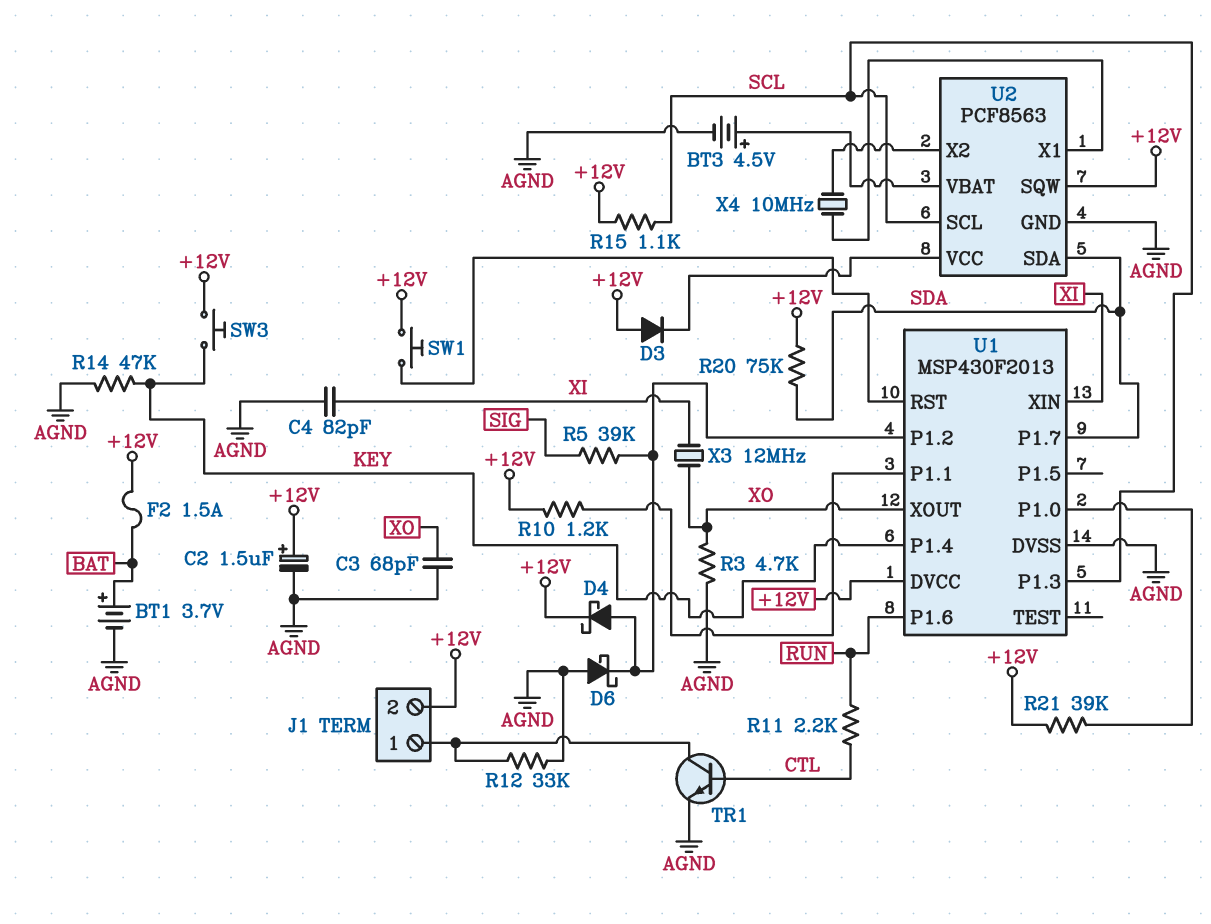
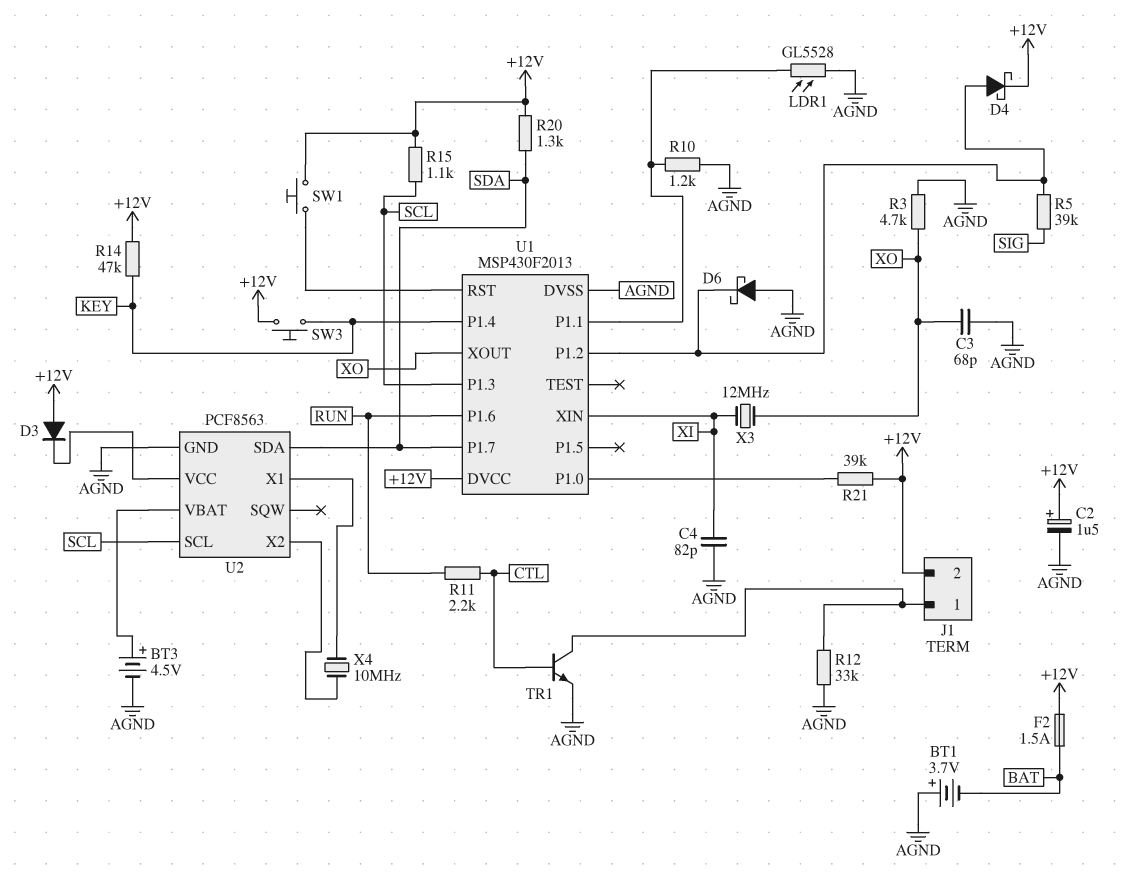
BT1: 3.7V (plus BAT, minus AGND) -> 3.7V (plus AGND, minus BAT)
LDR1: none -> GL5528 (AGND, U1/P1.1)
R10: 1.2k (+12V, U1/P1.1) -> 1.2k (AGND, U1/P1.1)
R14: 47k (AGND, KEY) -> 47k (+12V, KEY)
R20: 75k (+12V, SDA) -> 1.3k (+12V, SDA)
U2 pin SQW: +12V -> none

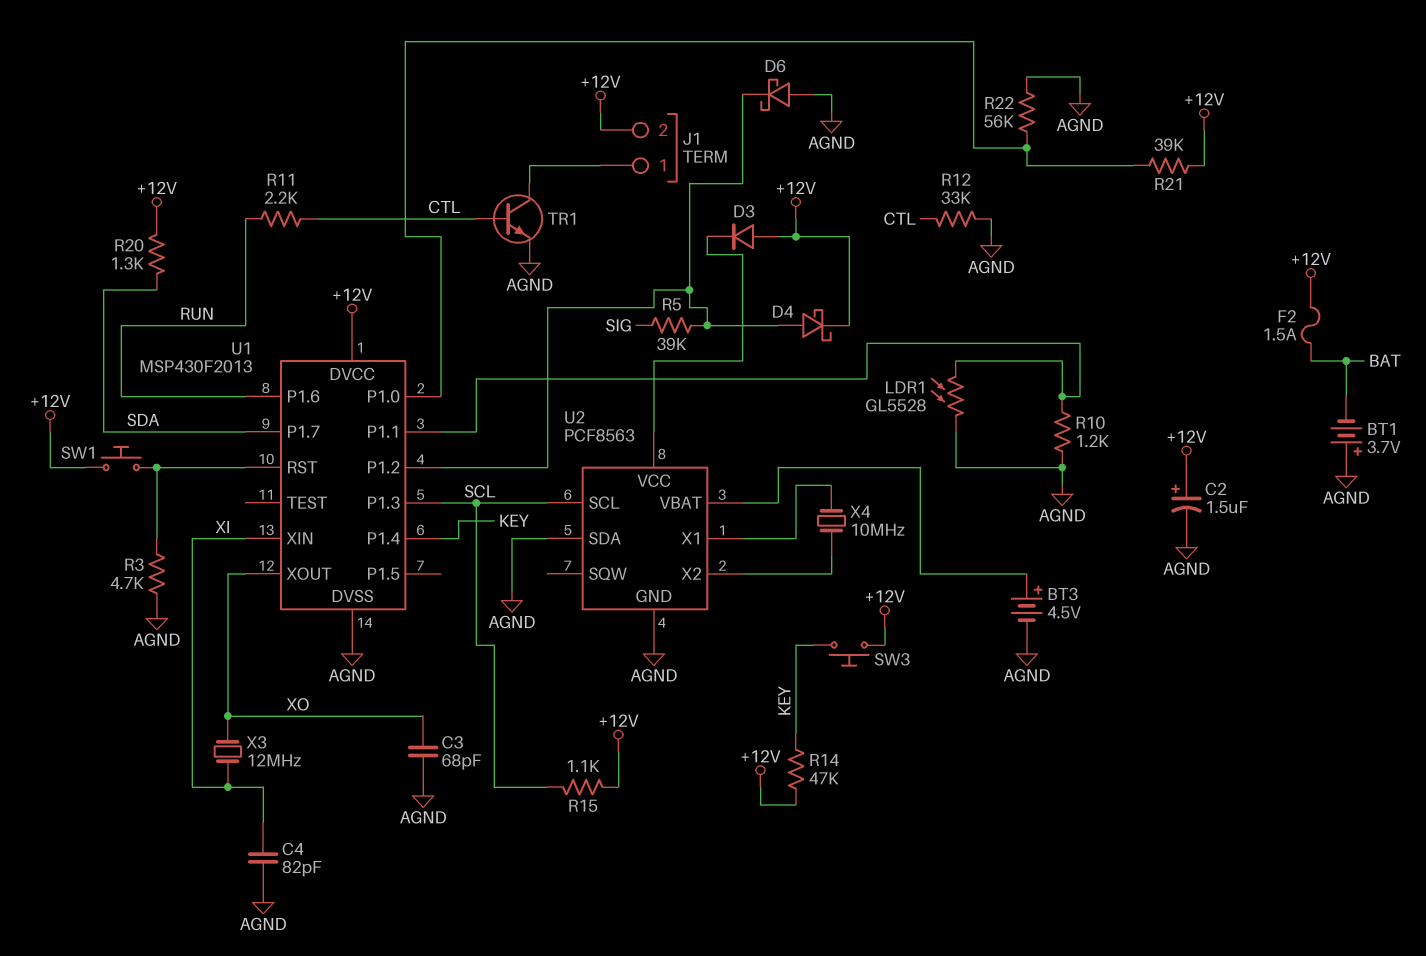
R3: 4.7k (AGND, XO) -> 4.7k (AGND, U1/RST)
R12: 33k (AGND, J1/1) -> 33k (AGND, CTL)
R22: none -> 56k (AGND, U1/P1.0)
U2 pin SDA: SDA -> AGND

